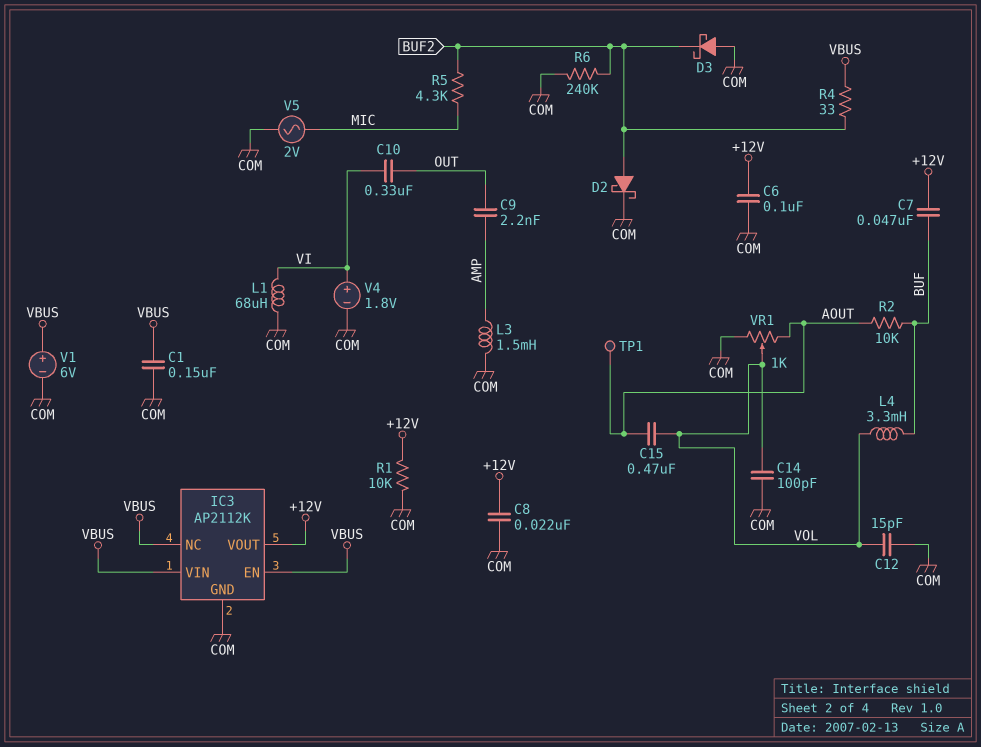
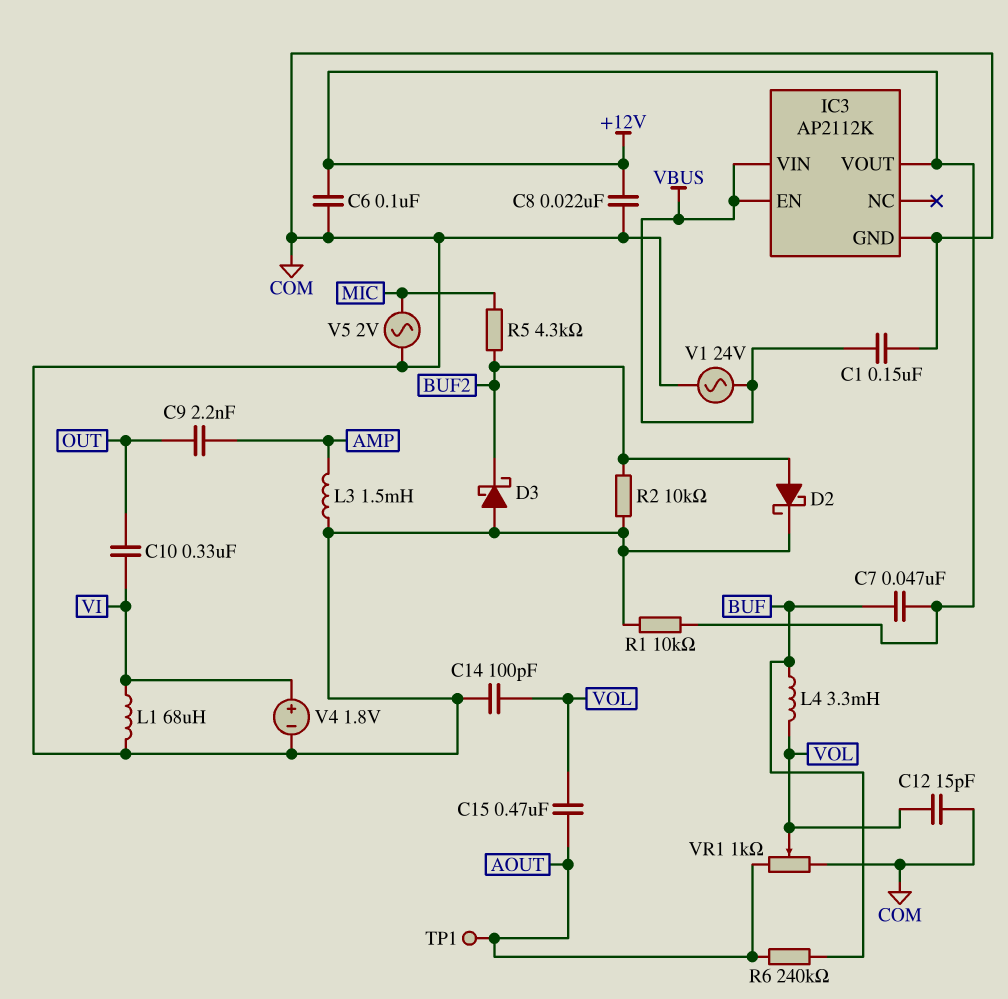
IC3 pin NC: VBUS -> none
R2: 10k (AOUT, BUF) -> 10k (BUF2, COM)
R4: 33 (BUF2, VBUS) -> none
R6: 240k (BUF2, COM) -> 240k (AOUT, BUF)
V1: 6V (plus VBUS, minus COM) -> AC 24V (COM, VBUS)

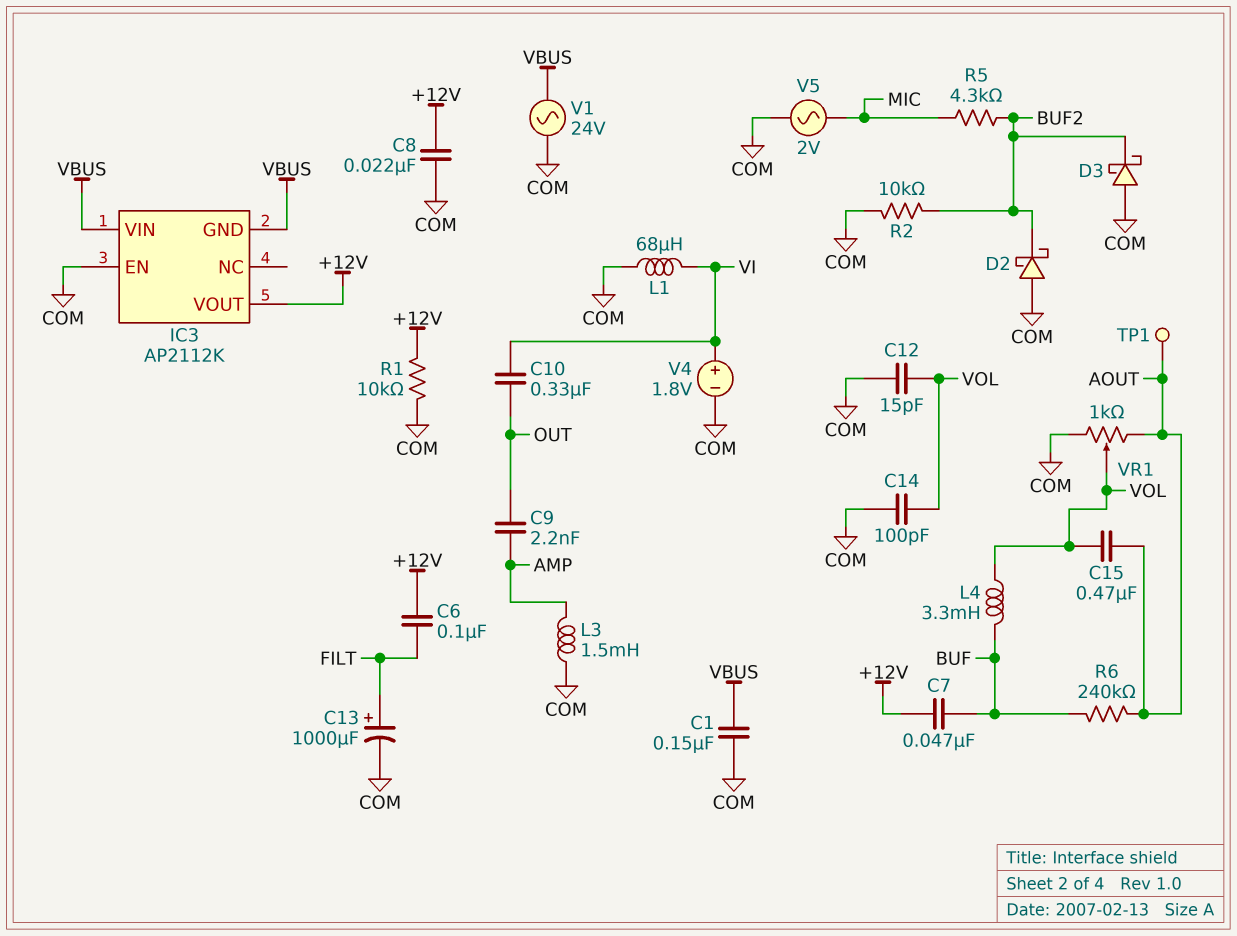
C6: 100nF (+12V, COM) -> 100nF (+12V, FILT)
C13: none -> 1000uF (plus FILT, minus COM)
D2: schottky (A BUF2, K COM) -> schottky (A COM, K BUF2)
IC3 pin EN: VBUS -> COM
IC3 pin GND: COM -> VBUS

